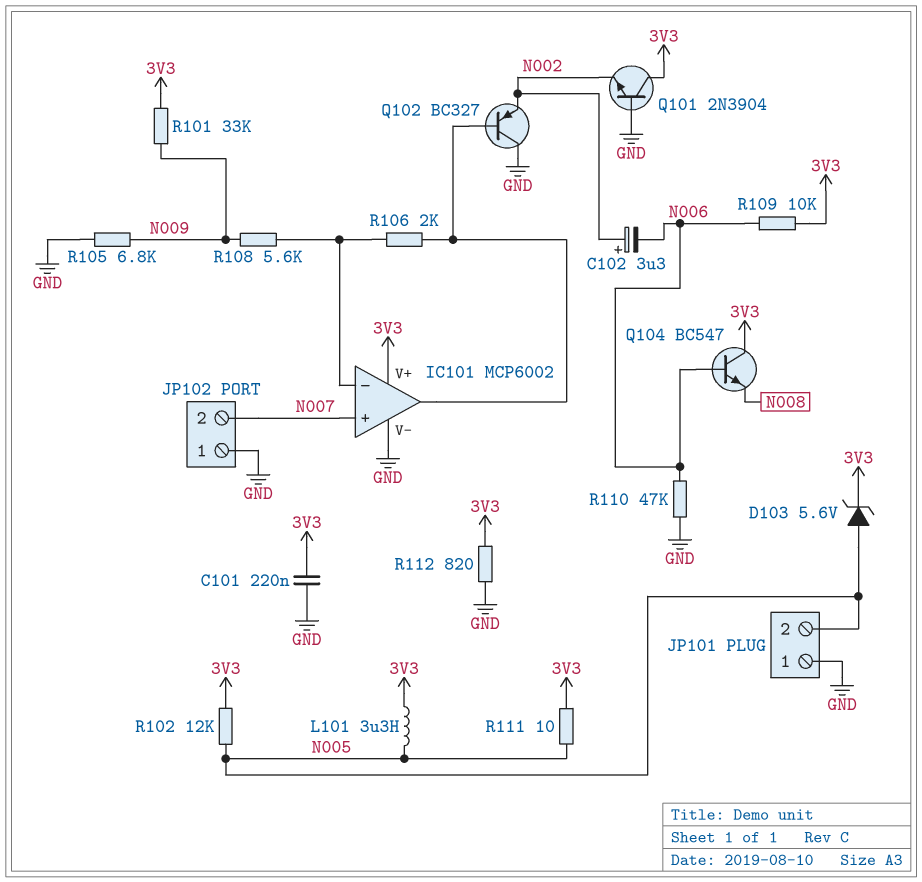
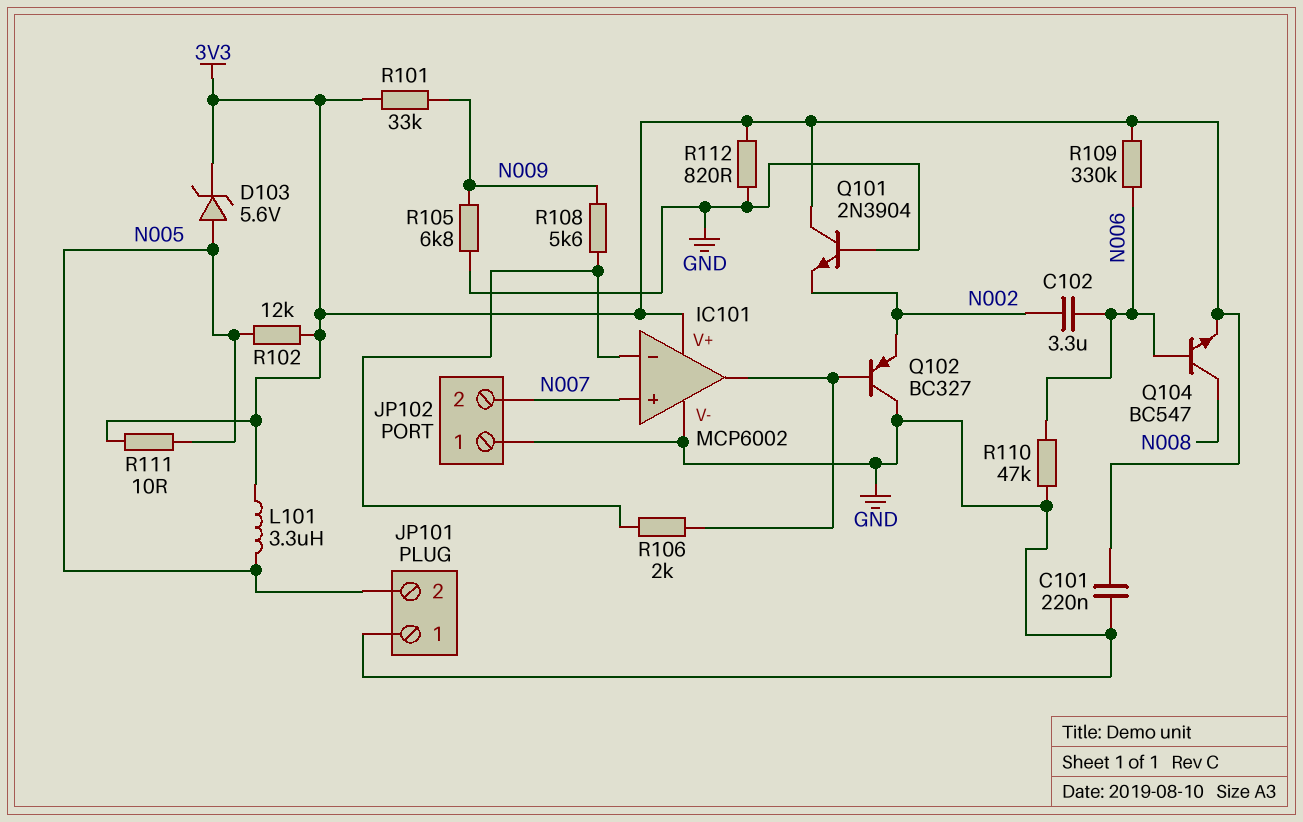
C102: 3.3uF (plus N002, minus N006) -> 3.3uF (N002, N006)
Q104: NPN BC547 (B N006, C 3V3, E N008) -> NPN BC547 (B N006, C N008, E 3V3)
R109: 10k (3V3, N006) -> 330k (3V3, N006)

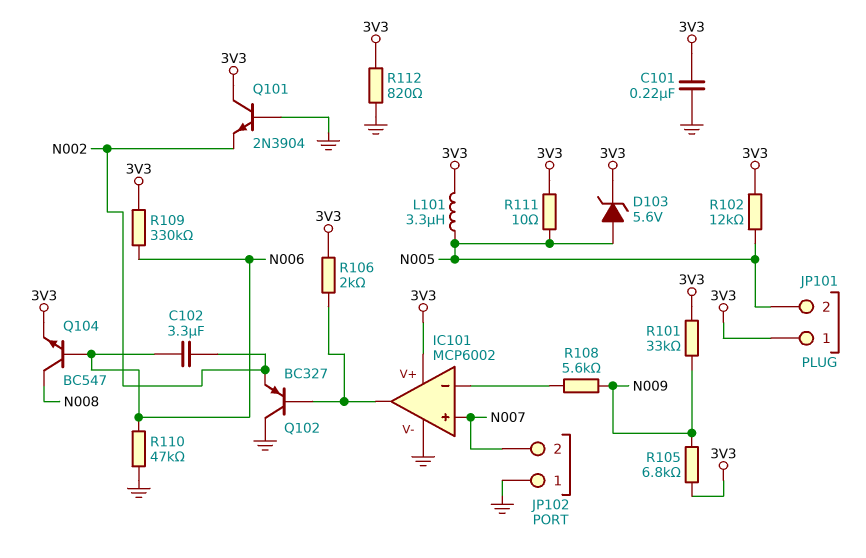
JP101 pin 1: GND -> 3V3
R105: 6.8k (GND, N009) -> 6.8k (3V3, N009)
R106: 2k (IC101/in-, IC101/out) -> 2k (3V3, IC101/out)

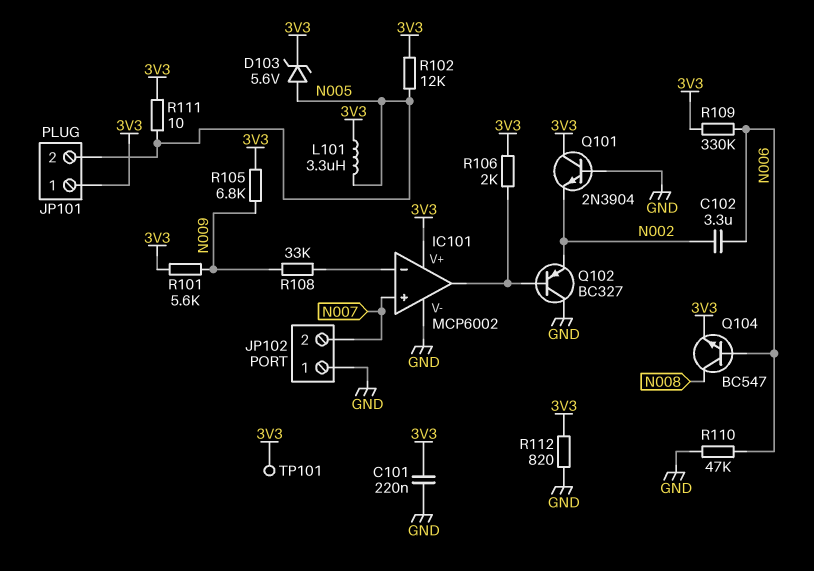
R101: 33k (3V3, N009) -> 5.6k (3V3, N009)
R108: 5.6k (IC101/in-, N009) -> 33k (IC101/in-, N009)
TP101: none -> test point (3V3)

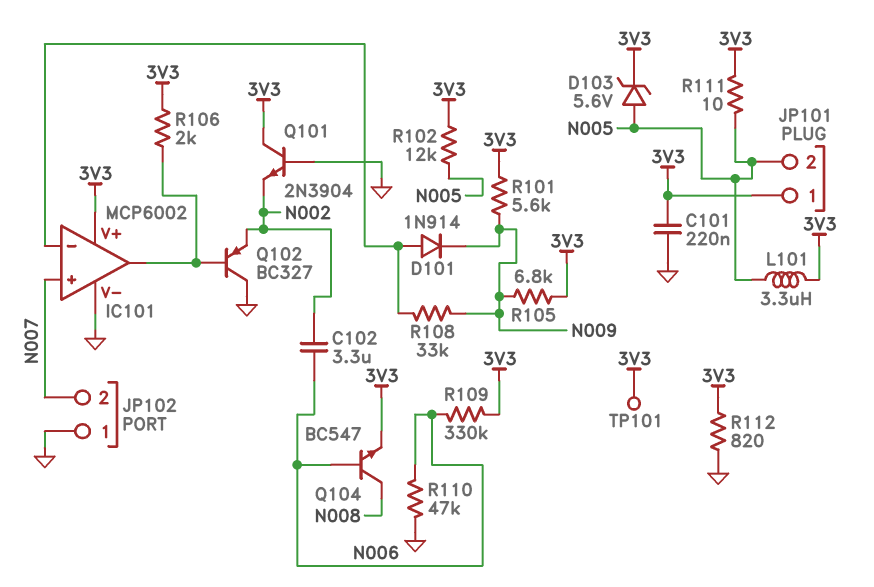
D101: none -> diode 1N914 (A IC101/in-, K N009)

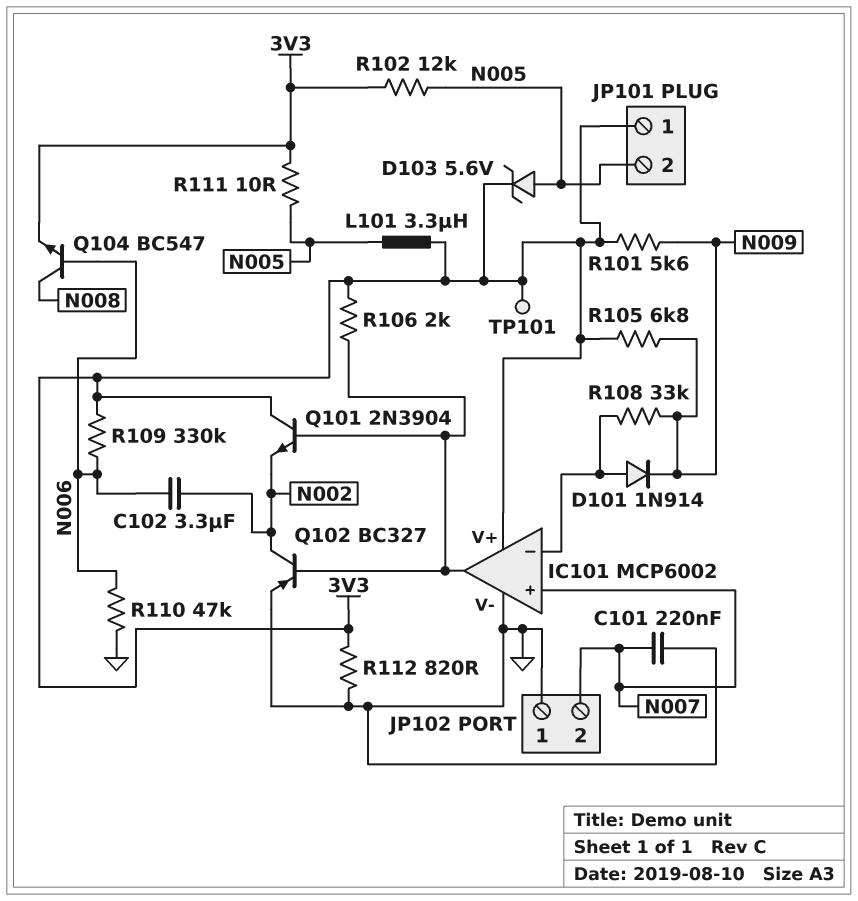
C101: 220nF (3V3, GND) -> 220nF (GND, N007)
Q101: NPN 2N3904 (B GND, C 3V3, E N002) -> NPN 2N3904 (B IC101/out, C 3V3, E N002)
Q102: PNP BC327 (B IC101/out, C GND, E N002) -> PNP BC327 (B IC101/out, C N002, E GND)

